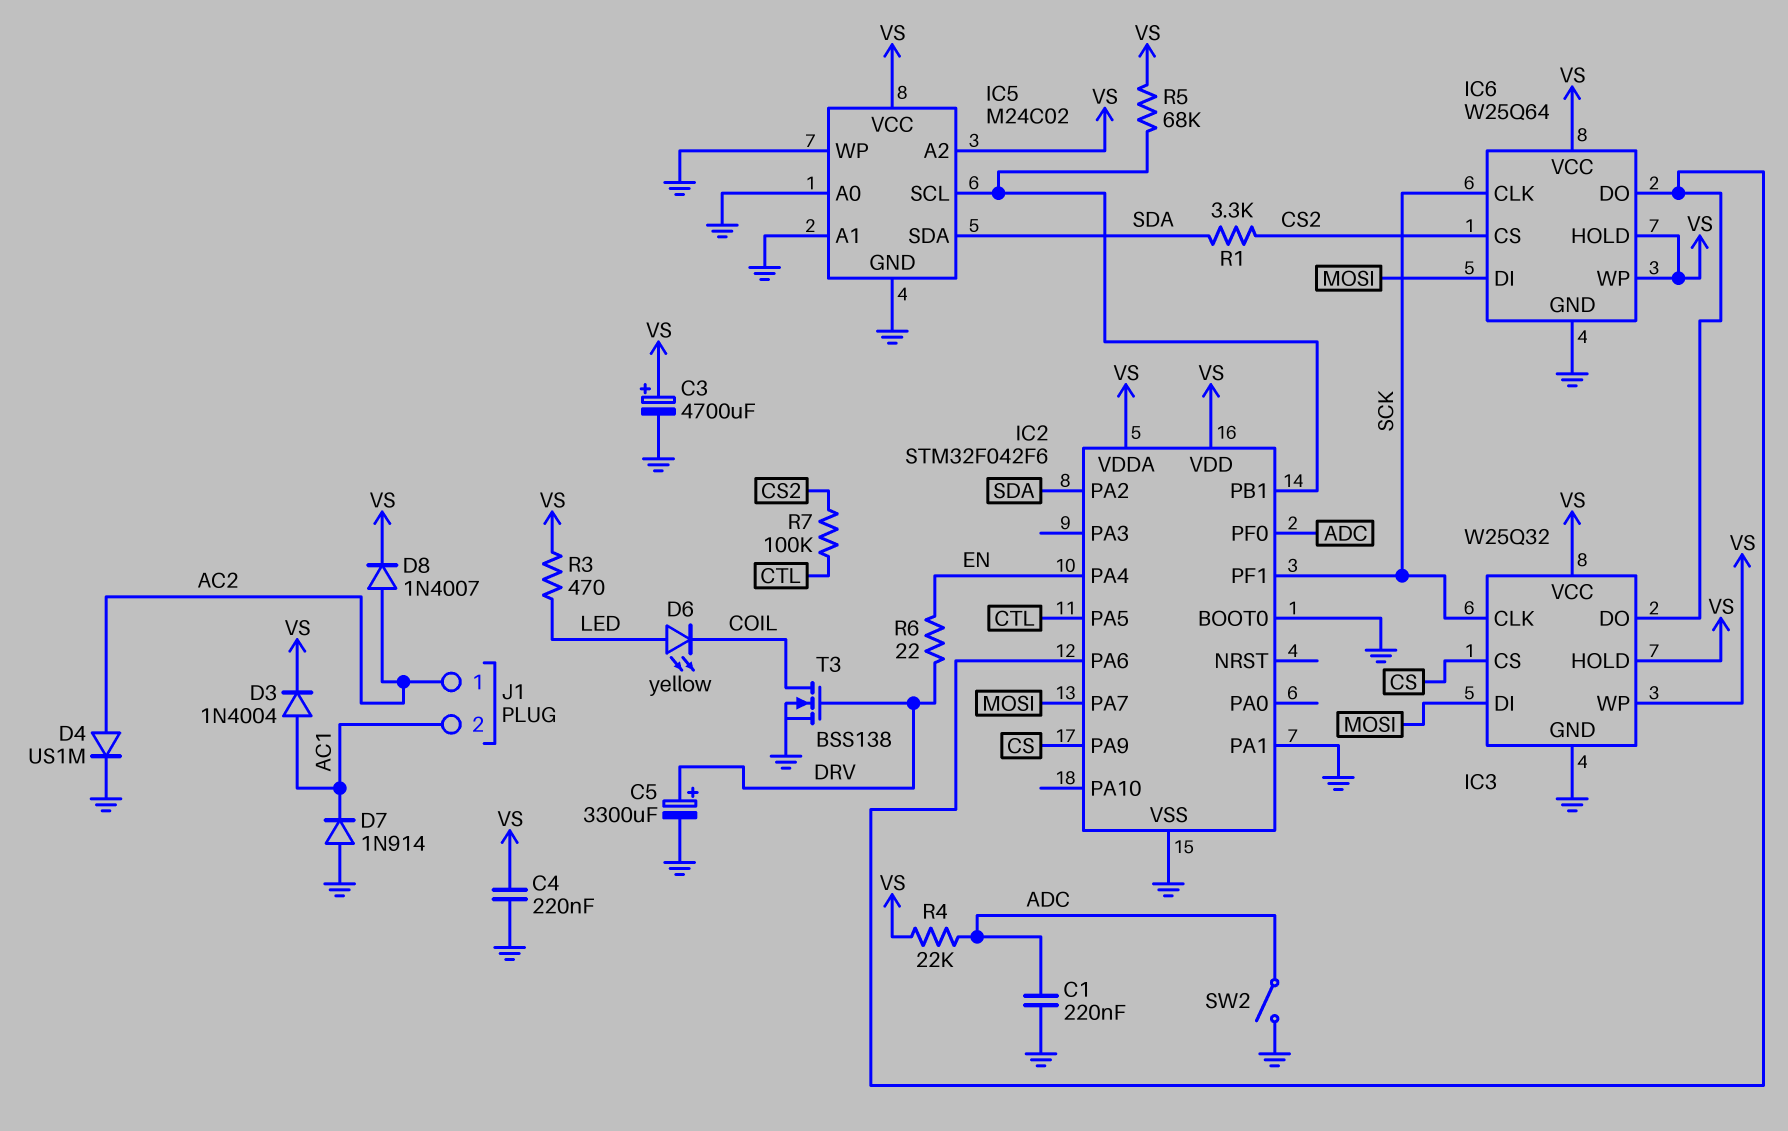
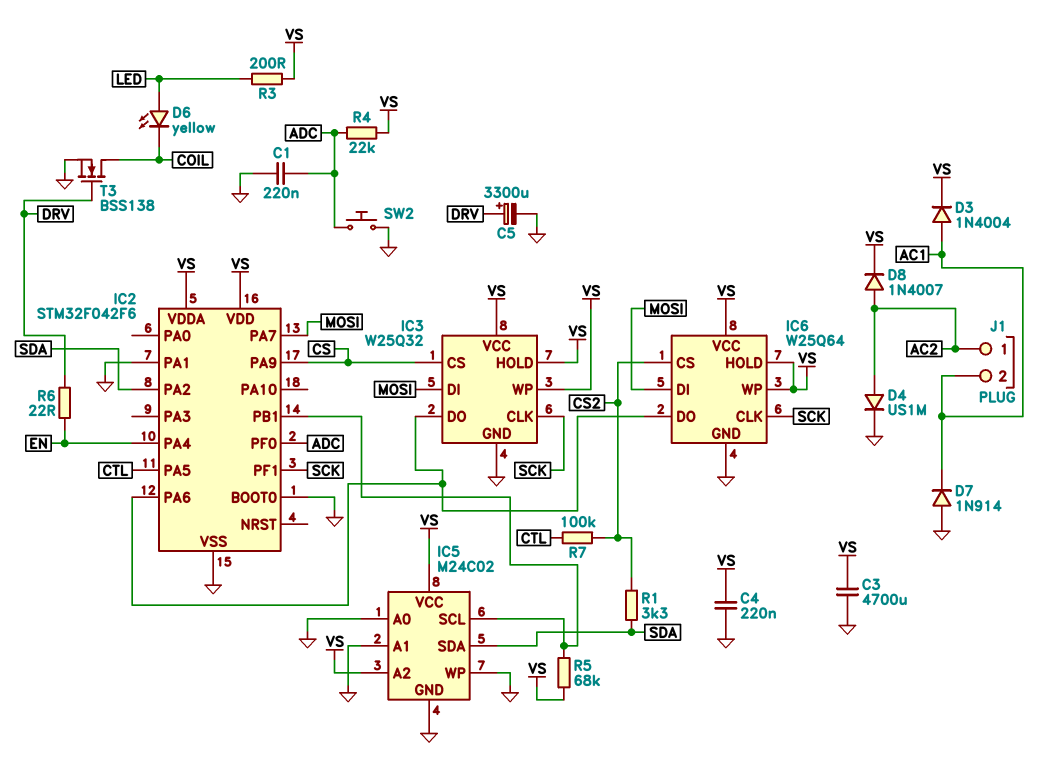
C3: 4700uF (plus VS, minus GND) -> 4700uF (GND, VS)
R3: 470 (LED, VS) -> 200 (LED, VS)
SW2: switch (ADC, GND) -> button (ADC, GND)

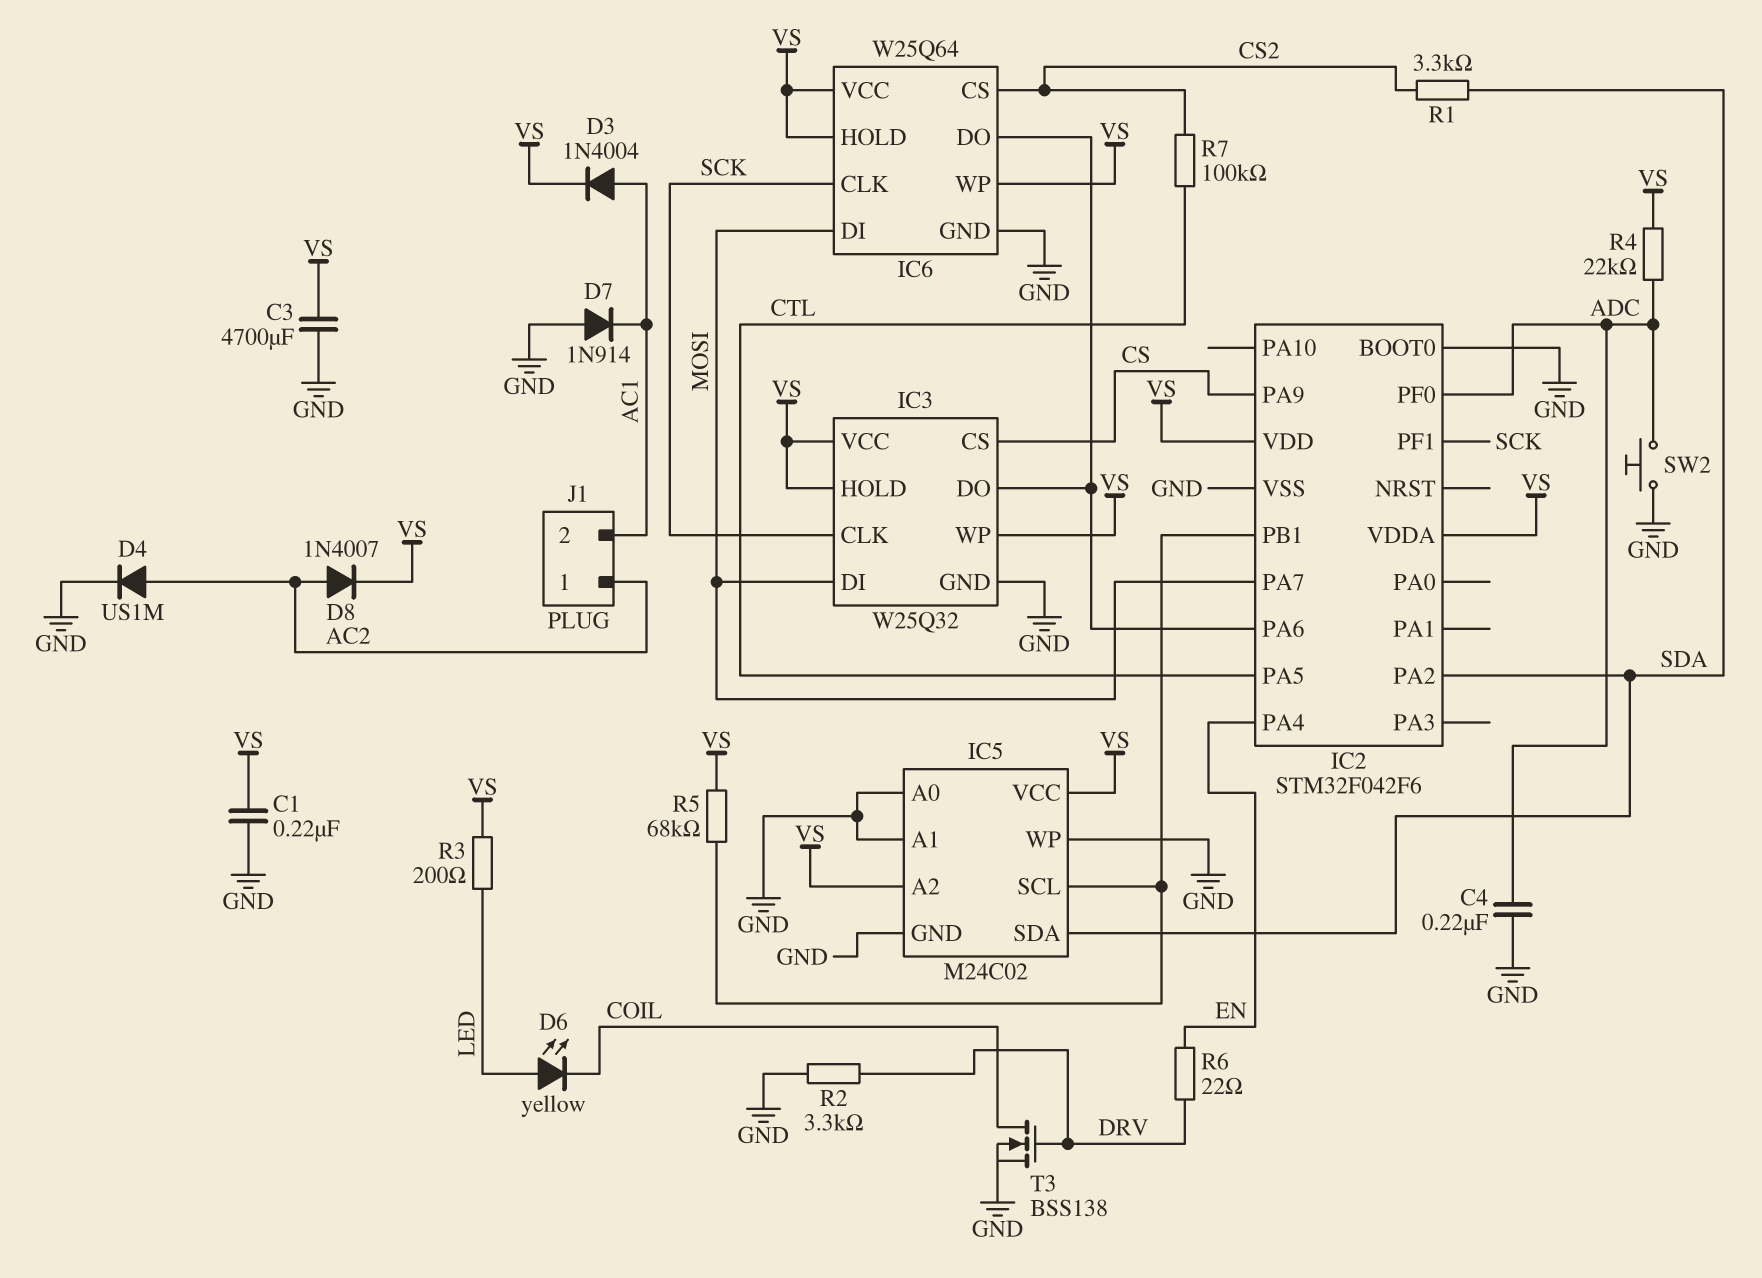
C1: 220nF (ADC, GND) -> 220nF (GND, VS)
C4: 220nF (GND, VS) -> 220nF (ADC, GND)
C5: 3300uF (plus DRV, minus GND) -> none
IC2 pin PA1: GND -> none
R2: none -> 3.3k (DRV, GND)

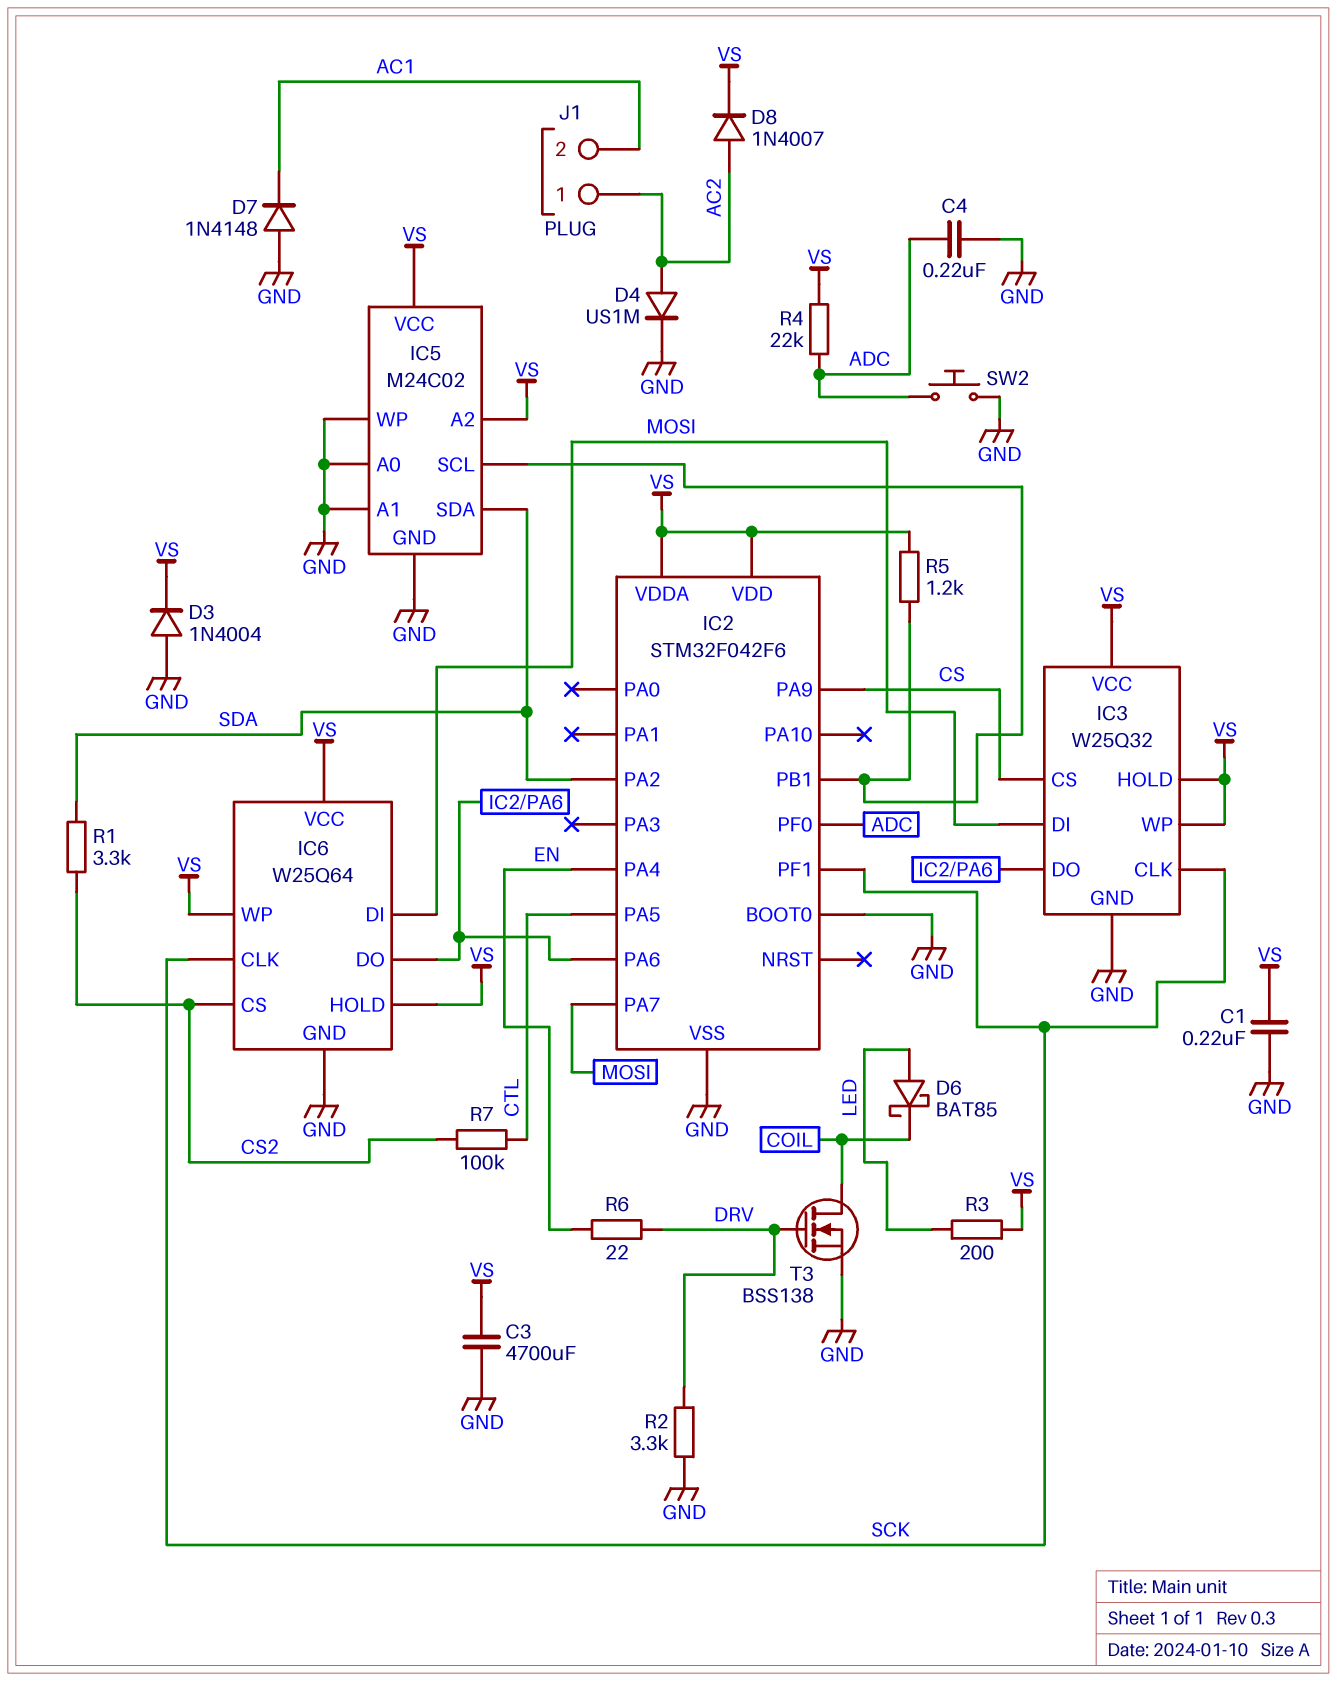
D3: diode 1N4004 (A AC1, K VS) -> diode 1N4004 (A GND, K VS)
D6: LED yellow (A LED, K COIL) -> schottky BAT85 (A LED, K COIL)
D7: diode 1N914 (A GND, K AC1) -> diode 1N4148 (A GND, K AC1)
R5: 68k (IC2/PB1, VS) -> 1.2k (IC2/PB1, VS)

